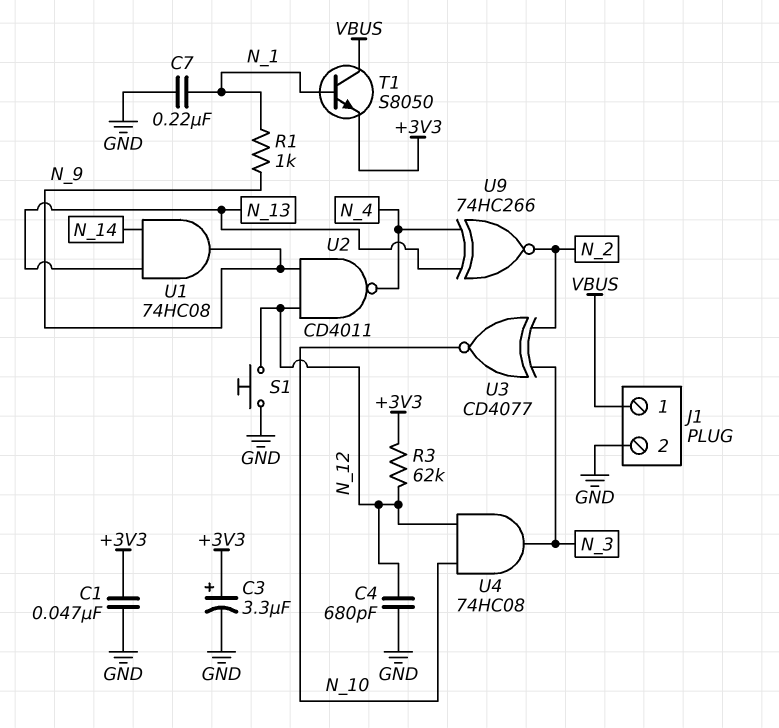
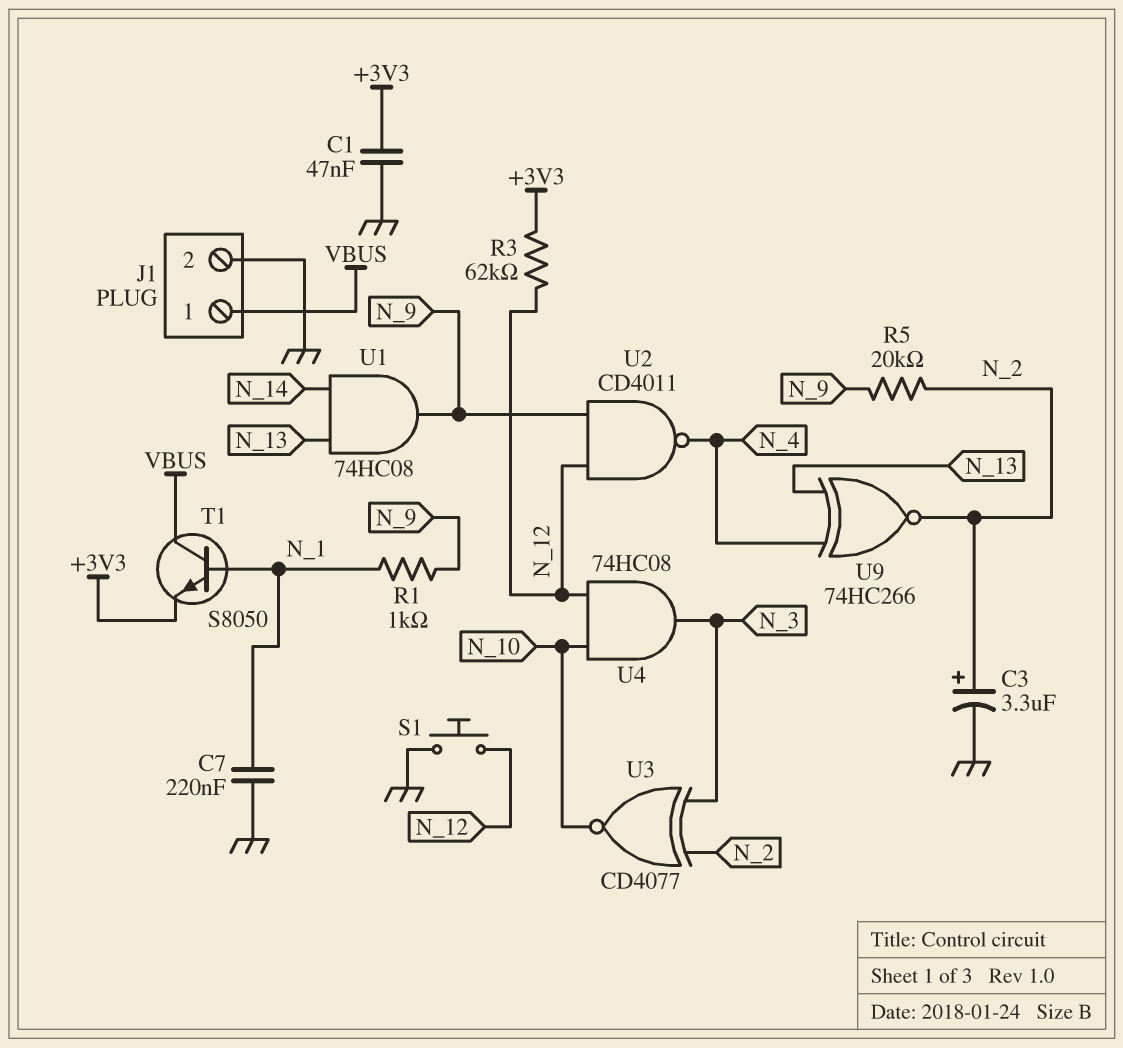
C3: 3.3uF (plus +3V3, minus GND) -> 3.3uF (plus N_2, minus GND)
C4: 680pF (GND, N_12) -> none
R5: none -> 20k (N_2, N_9)

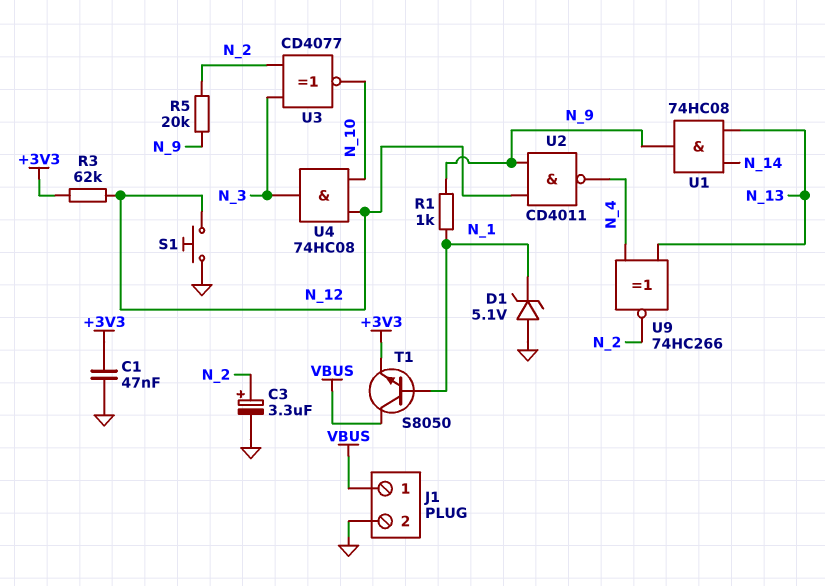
C7: 220nF (GND, N_1) -> none
D1: none -> zener 5.1V (A GND, K N_1)

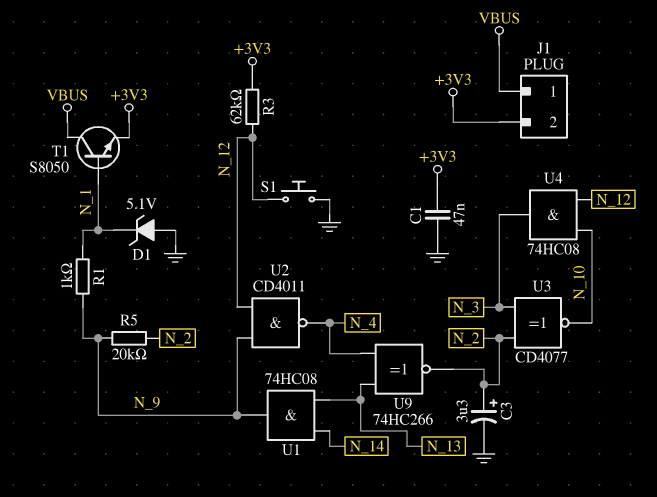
J1 pin 2: GND -> +3V3

